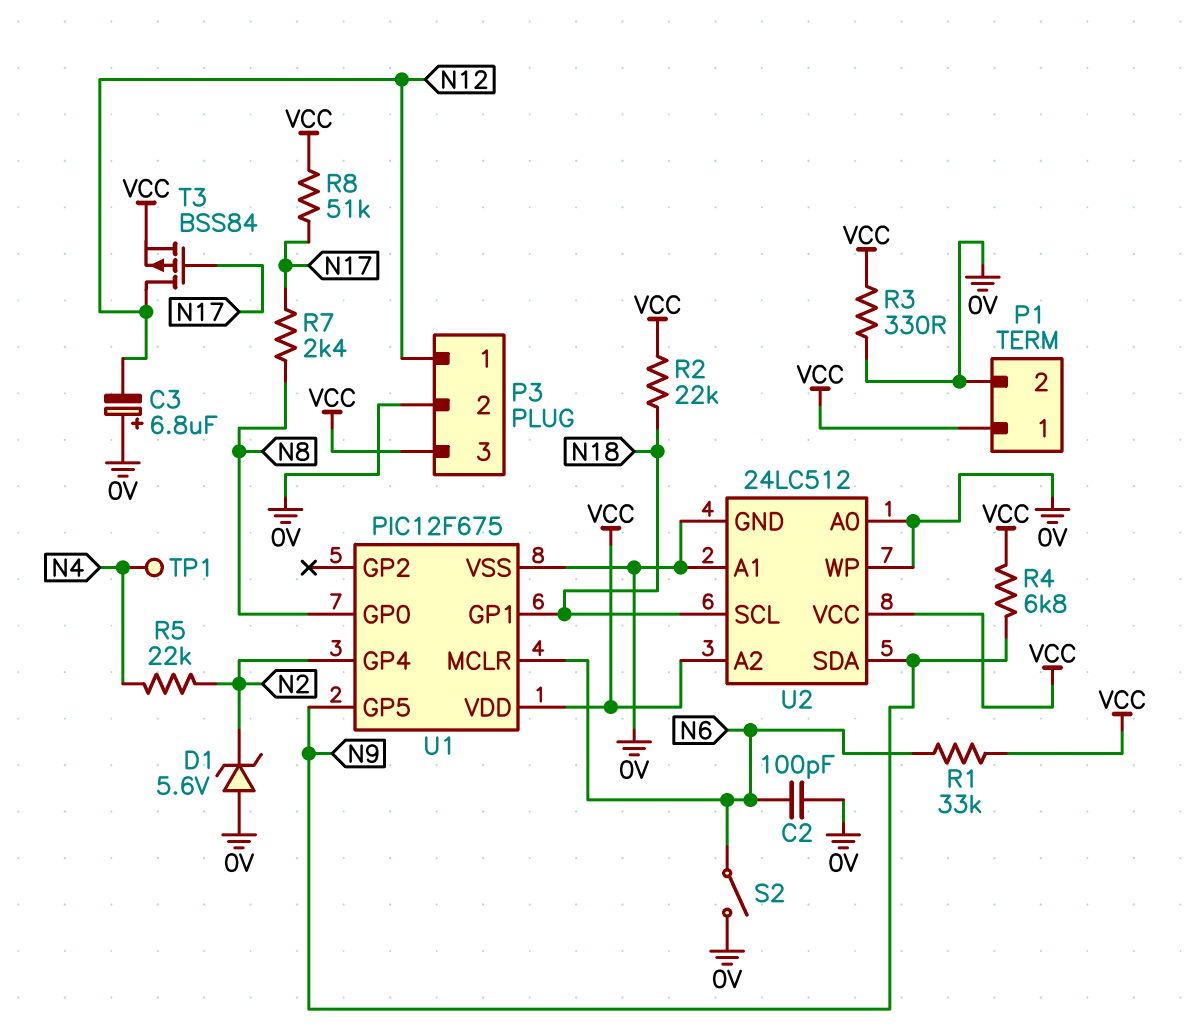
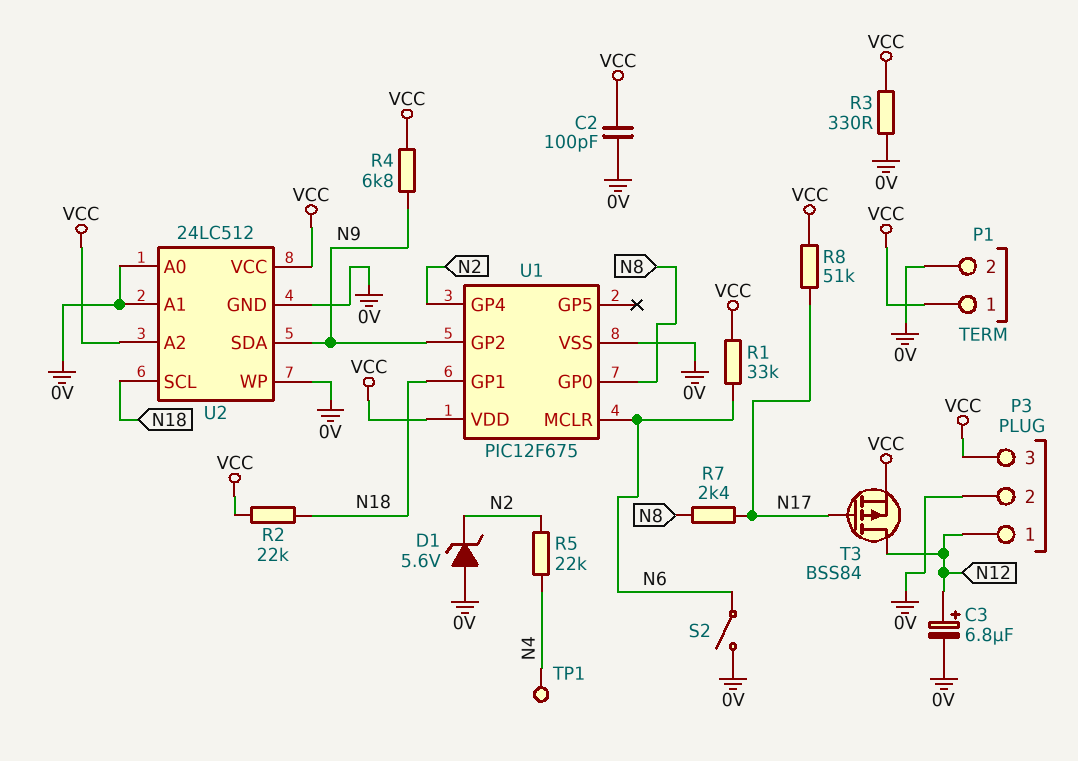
C2: 100pF (0V, N6) -> 100pF (0V, VCC)
C3: 6.8uF (plus 0V, minus N12) -> 6.8uF (plus N12, minus 0V)
U1 pin GP2: none -> N9
U1 pin GP5: N9 -> none

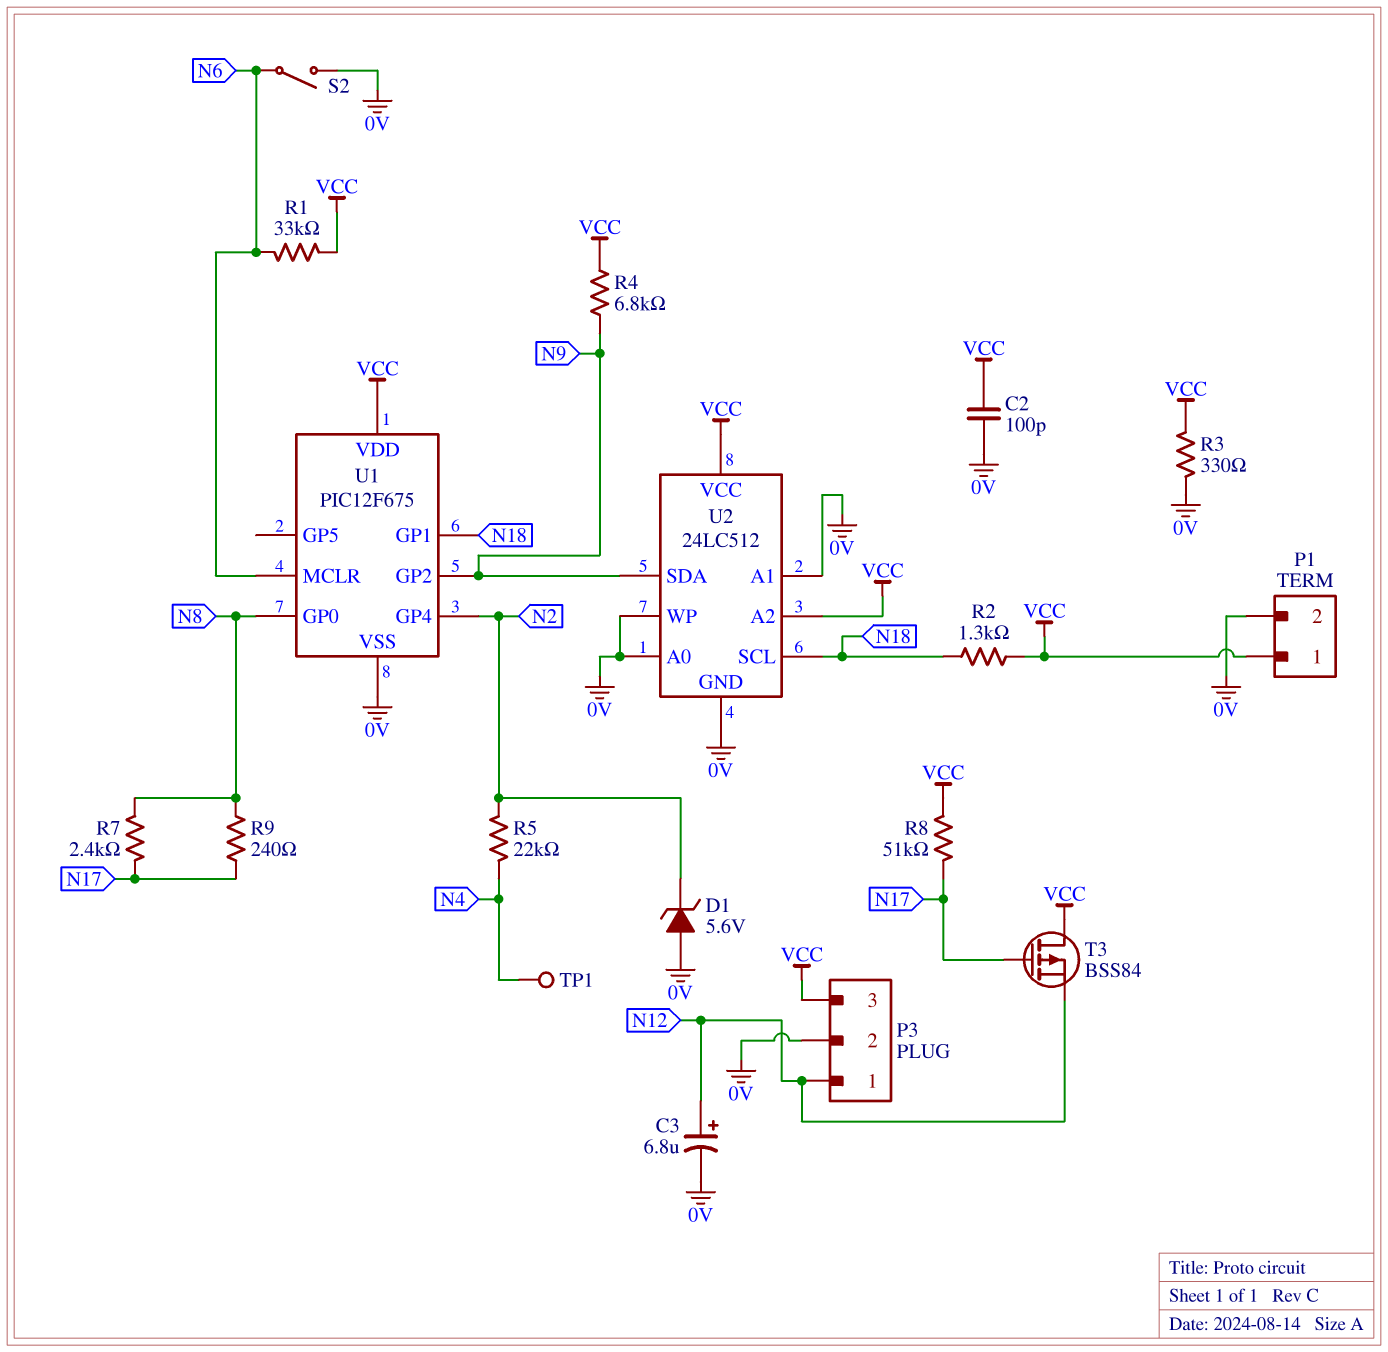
R2: 22k (N18, VCC) -> 1.3k (N18, VCC)
R9: none -> 240 (N8, N17)
T3: PMOS BSS84 (G N17, D N12, S VCC) -> PMOS BSS84 (G N17, D VCC, S N12)

